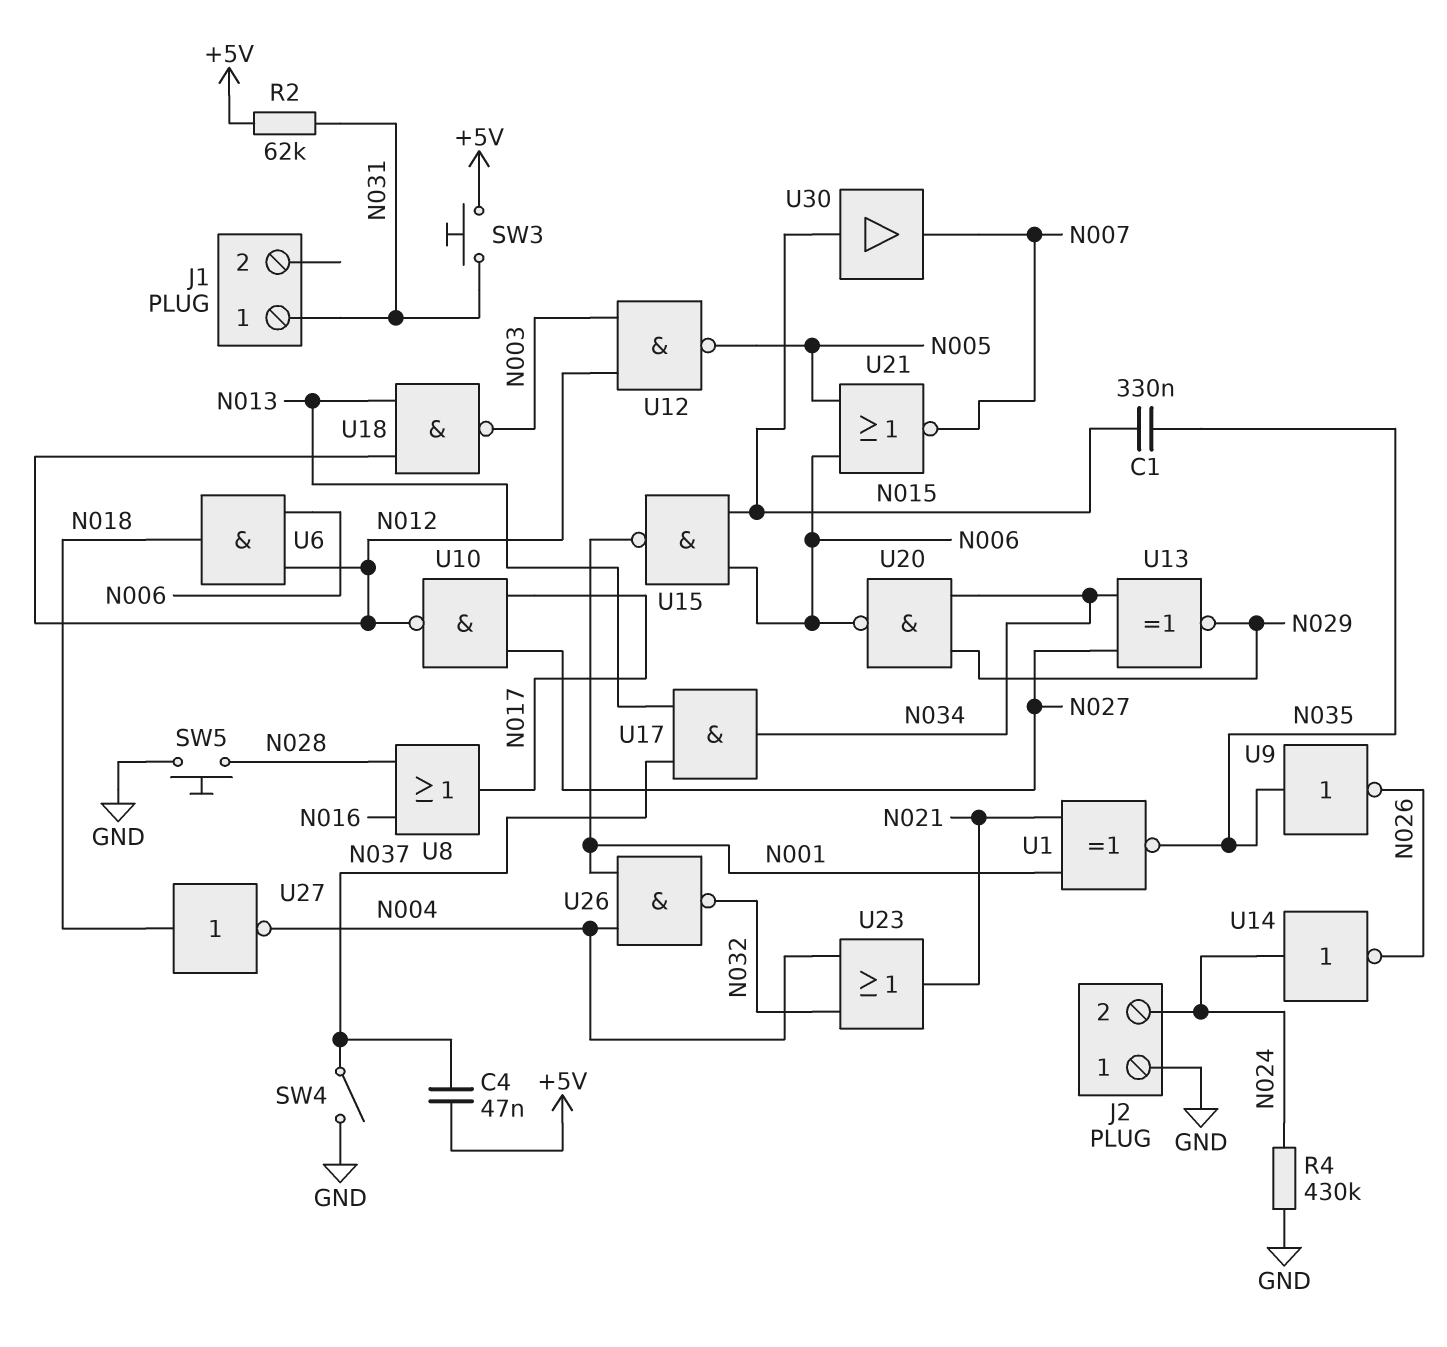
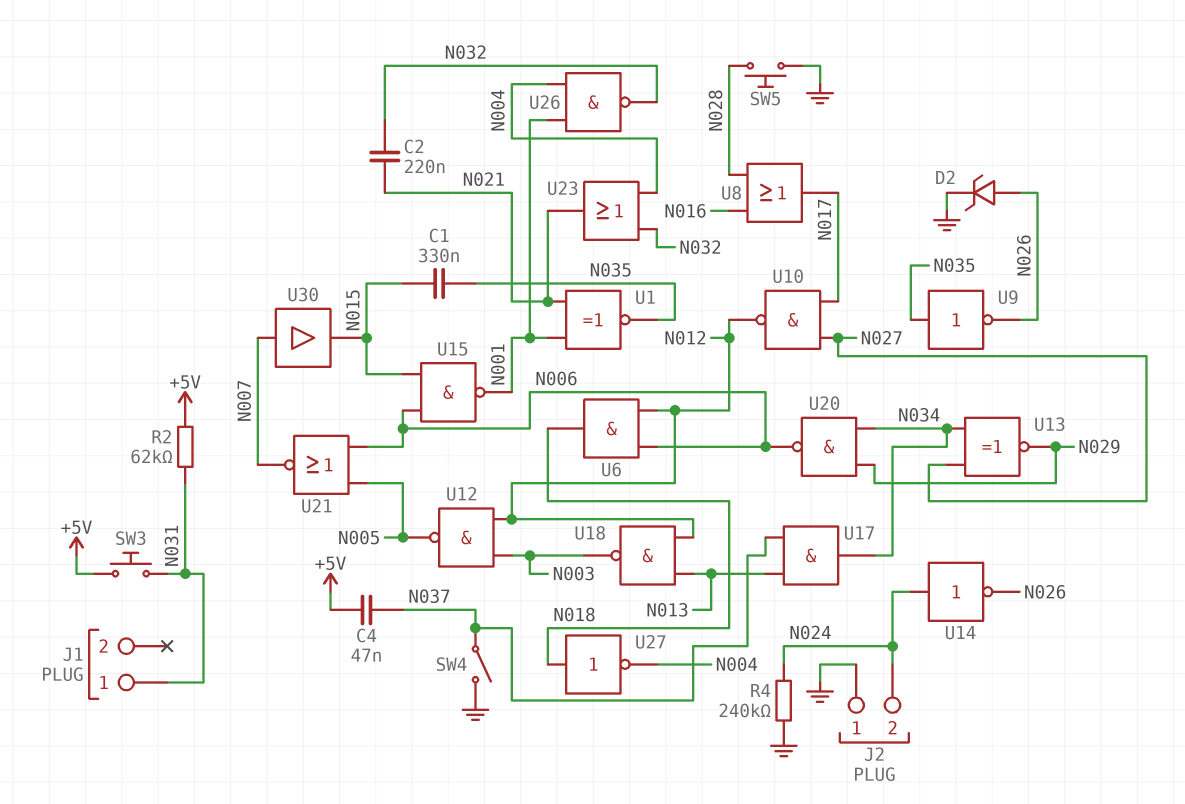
C2: none -> 220nF (N021, N032)
D2: none -> zener (A N026, K GND)
R4: 430k (GND, N024) -> 240k (GND, N024)
U30: buffer (in N015, out N007) -> buffer (in N007, out N015)

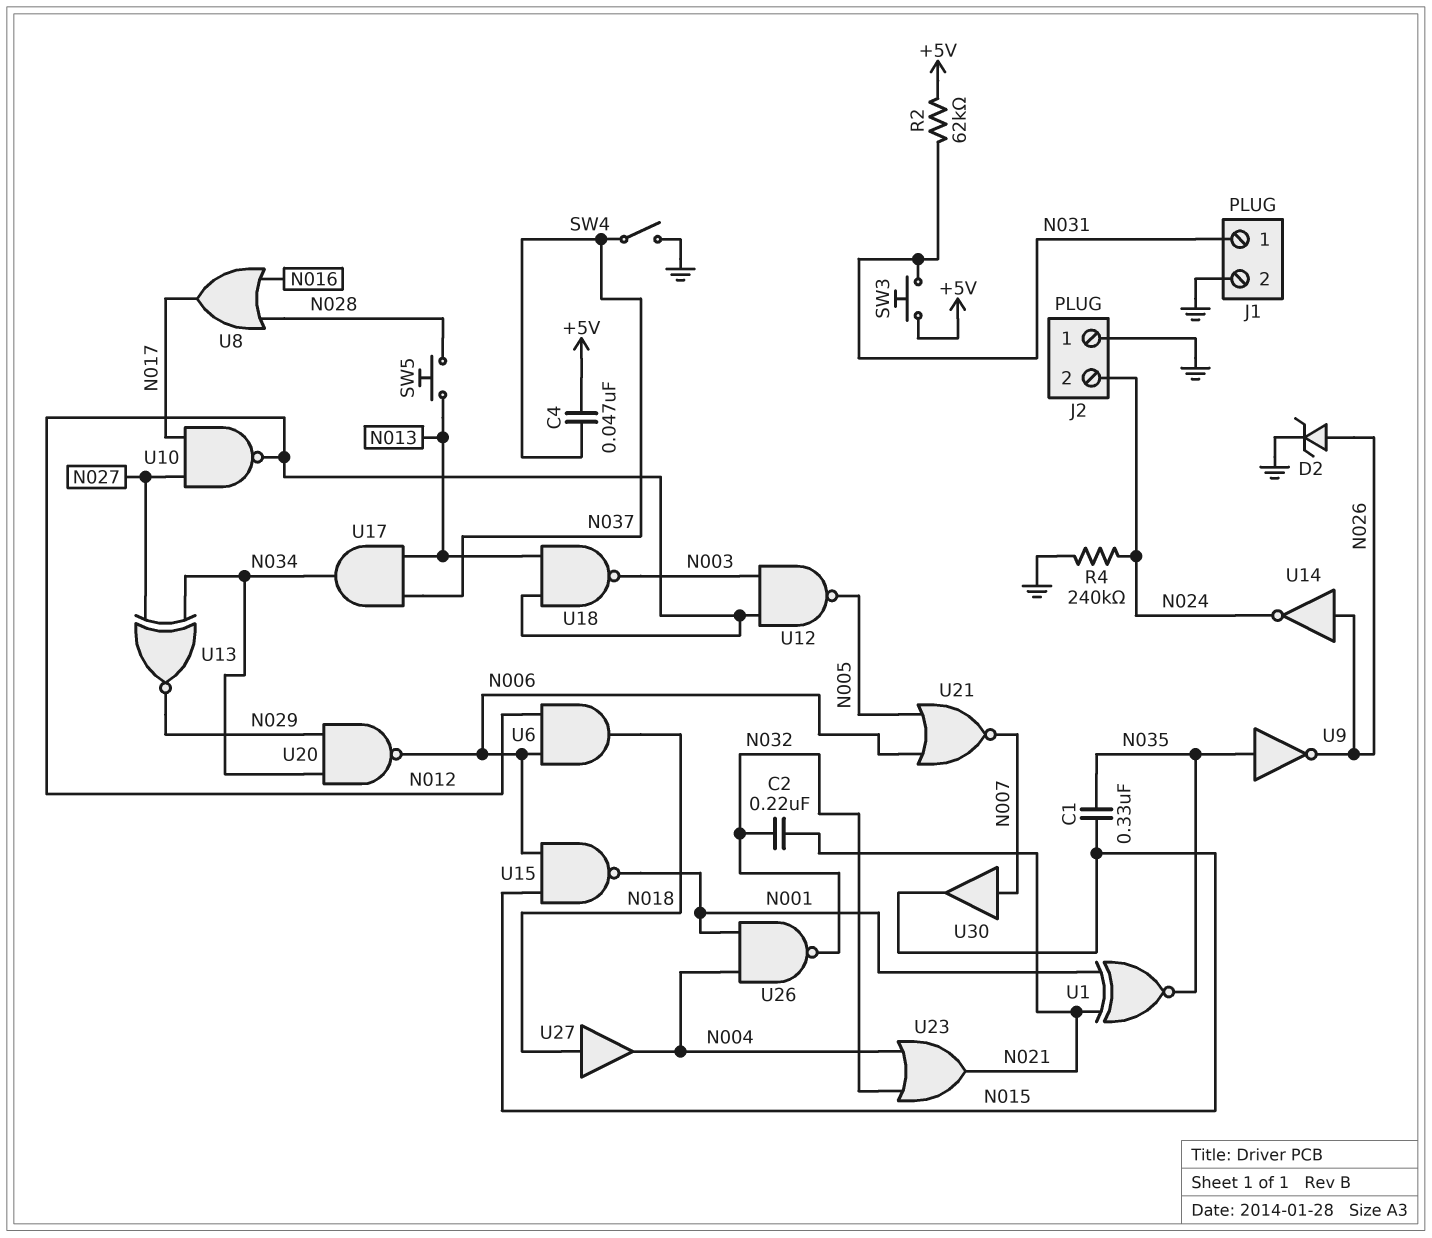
J1 pin 2: none -> GND
SW5: button (GND, N028) -> button (N013, N028)
U14: NOT (in N024, out N026) -> NOT (in N026, out N024)
U27: NOT (in N018, out N004) -> buffer (in N018, out N004)

